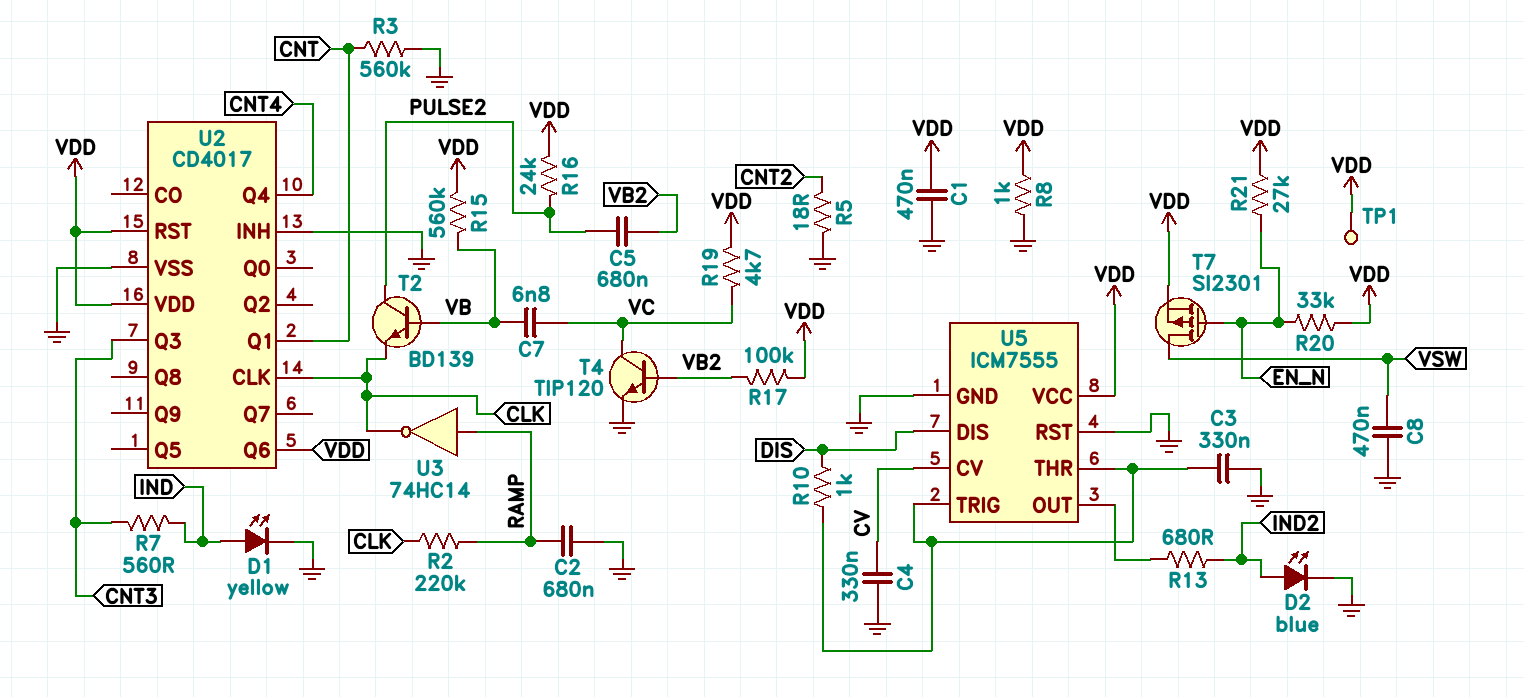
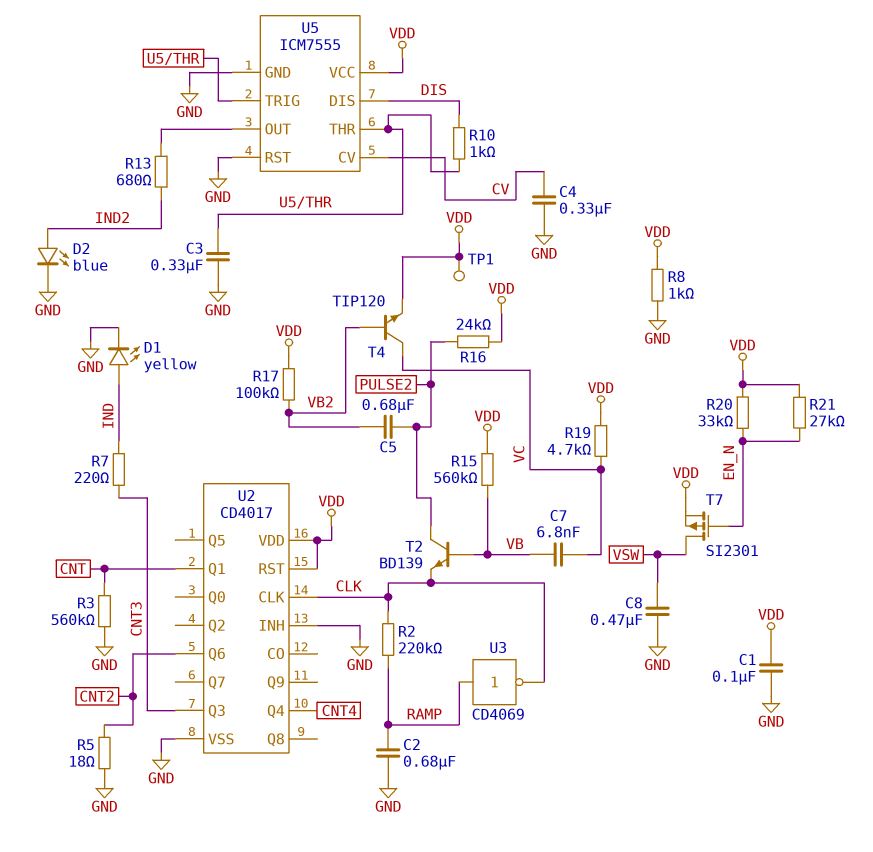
C1: 470nF (GND, VDD) -> 100nF (GND, VDD)
R7: 560 (CNT3, IND) -> 220 (CNT3, IND)
T4: NPN TIP120 (B VB2, C VC, E GND) -> NPN TIP120 (B VB2, C VC, E VDD)
U2 pin Q6: VDD -> CNT2
U3: NOT 74HC14 (in RAMP, out CLK) -> NOT CD4069 (in RAMP, out CLK)

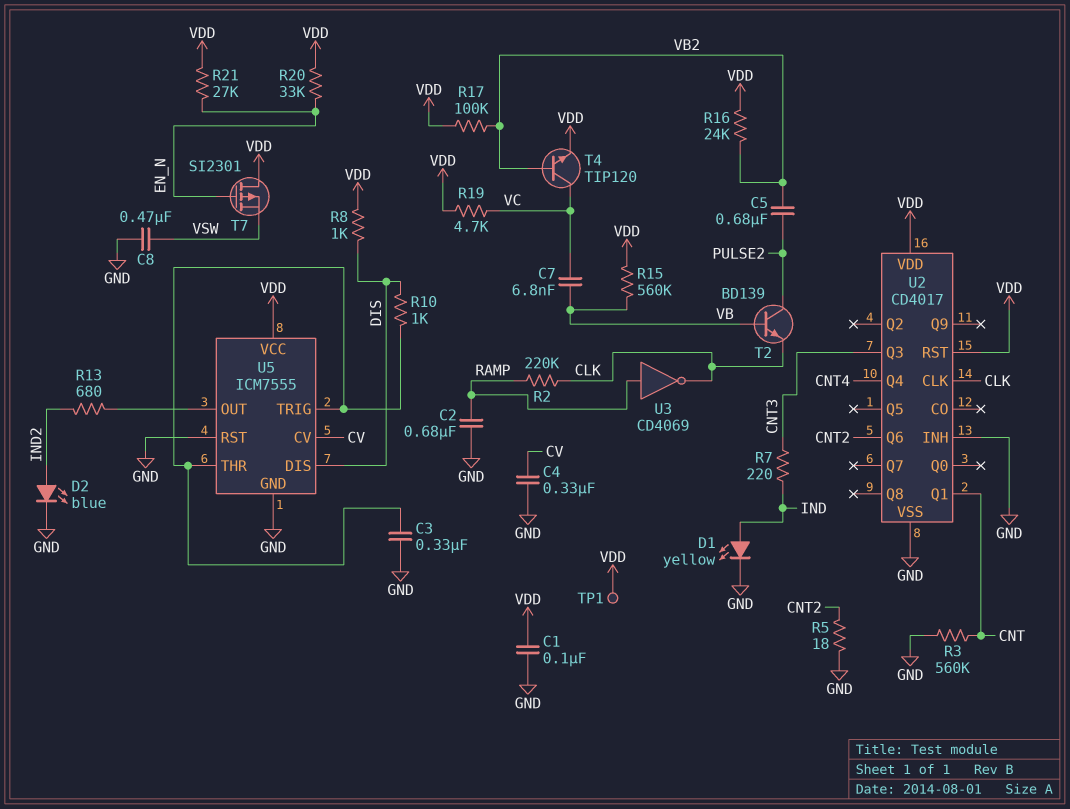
R8: 1k (GND, VDD) -> 1k (DIS, VDD)
R16: 24k (PULSE2, VDD) -> 24k (VB2, VDD)
T7: PMOS SI2301 (G EN_N, D VSW, S VDD) -> PMOS SI2301 (G EN_N, D VDD, S VSW)

